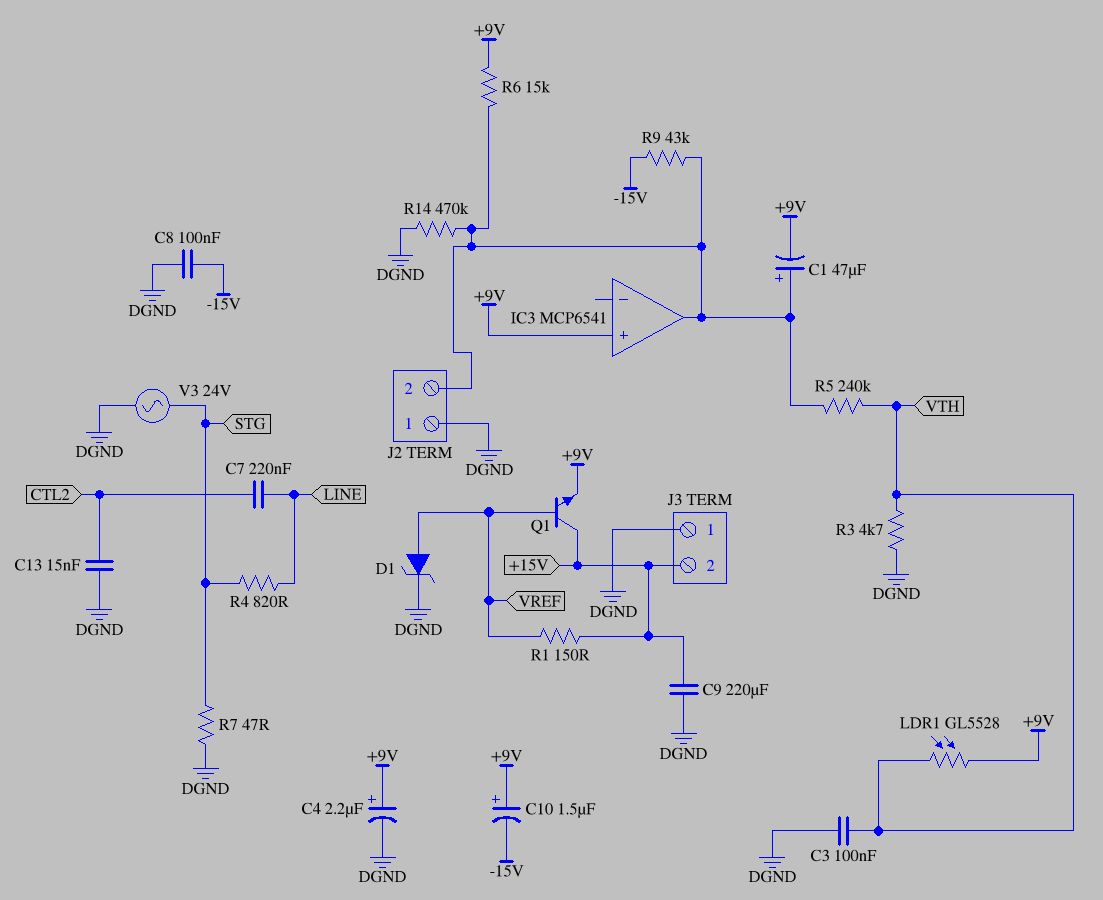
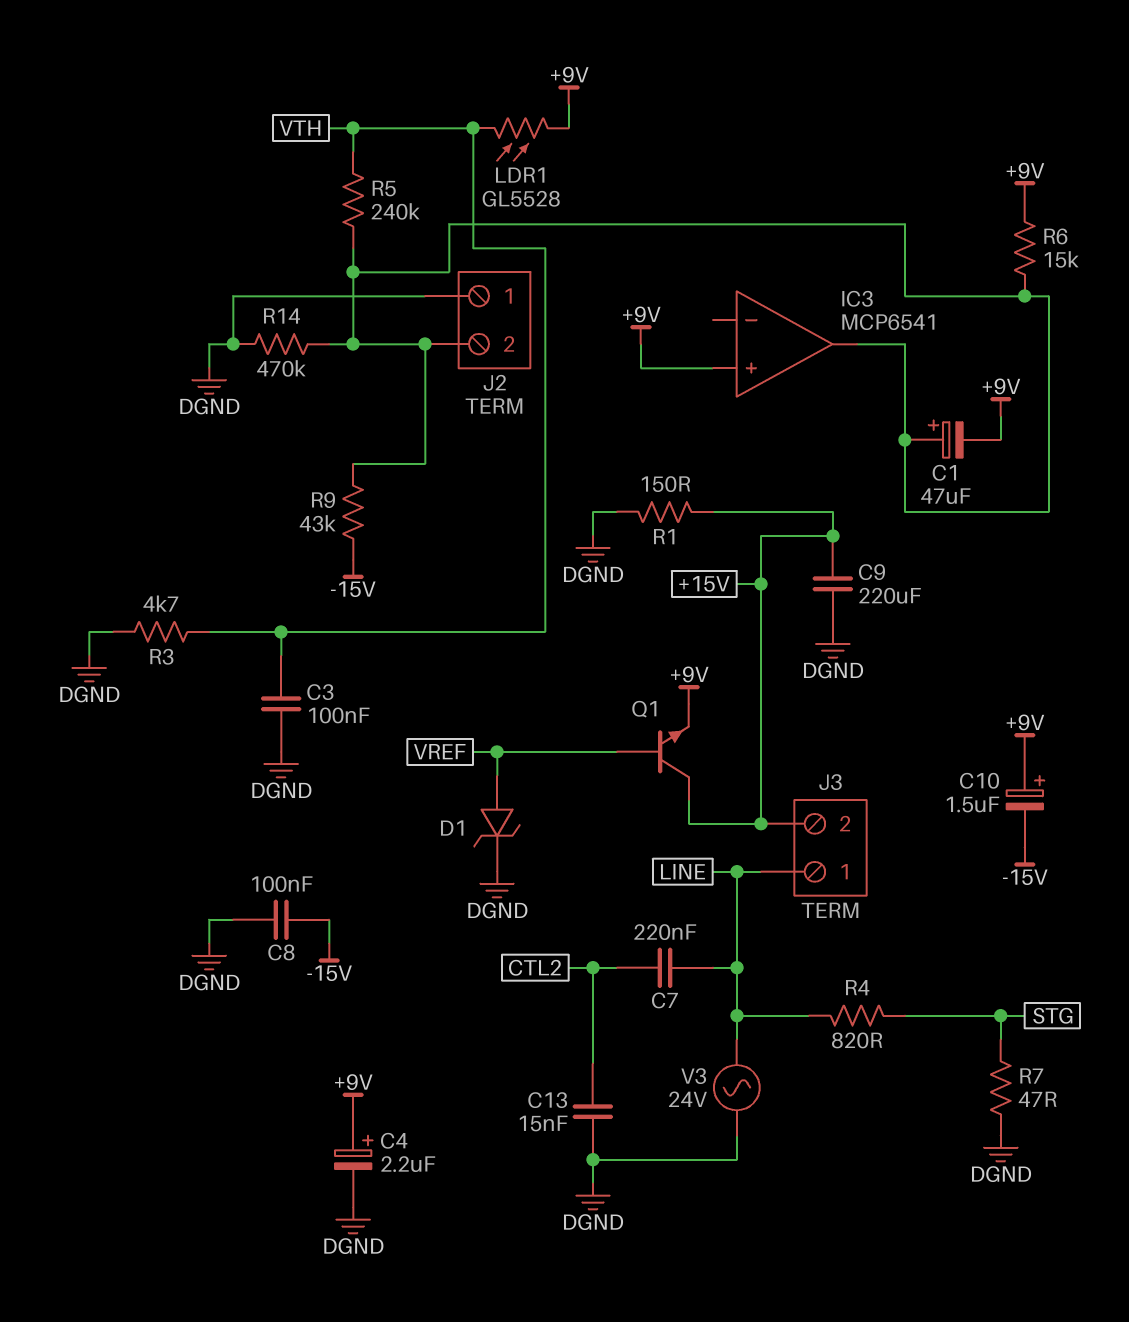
J3 pin 1: DGND -> LINE
R1: 150 (+15V, VREF) -> 150 (+15V, DGND)
V3: AC 24V (DGND, STG) -> AC 24V (DGND, LINE)

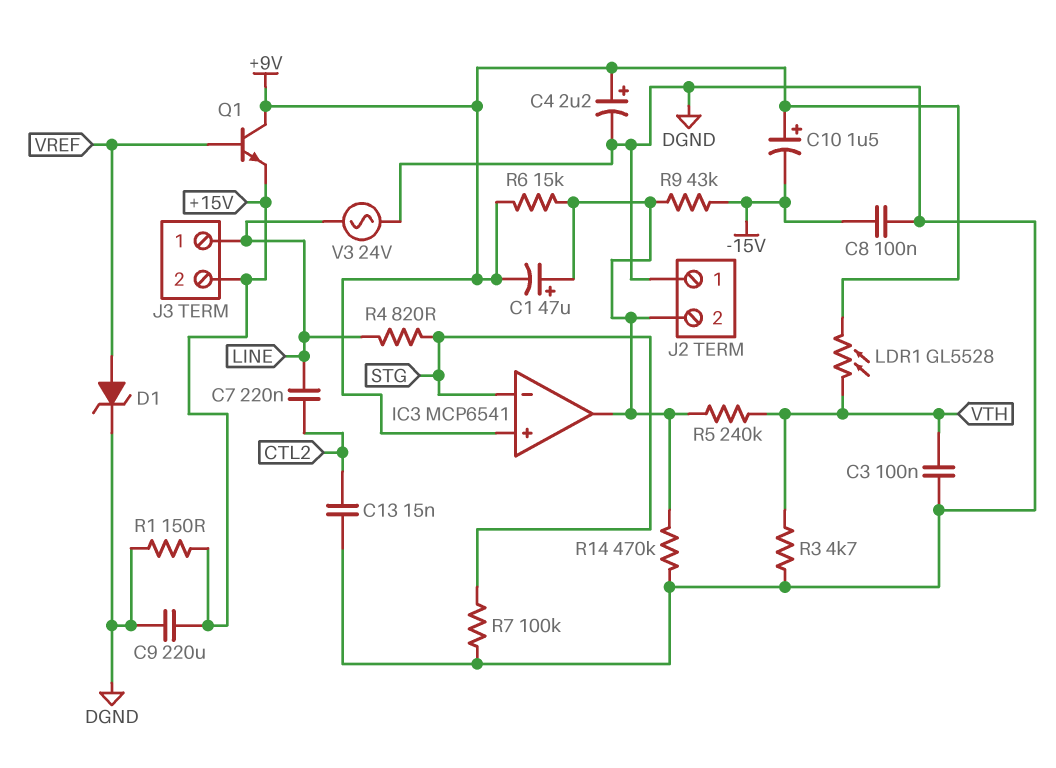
IC3 pin in-: none -> STG
Q1: NPN (B VREF, C +15V, E +9V) -> NPN (B VREF, C +9V, E +15V)
R7: 47 (DGND, STG) -> 100k (DGND, STG)

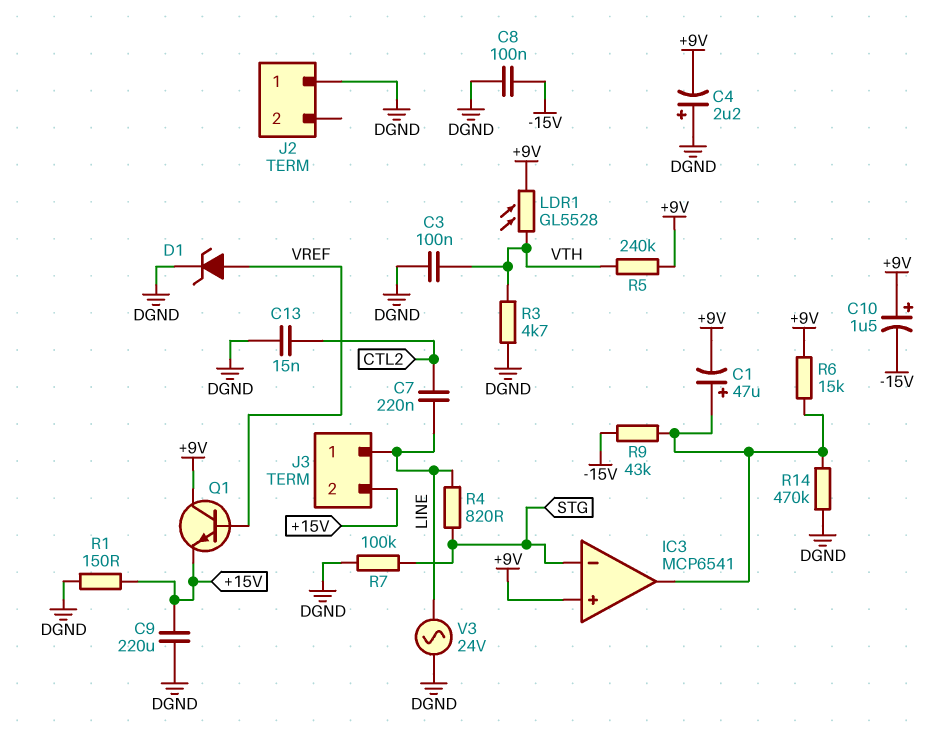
C4: 2.2uF (plus +9V, minus DGND) -> 2.2uF (plus DGND, minus +9V)
J2 pin 2: IC3/out -> none
R5: 240k (IC3/out, VTH) -> 240k (+9V, VTH)

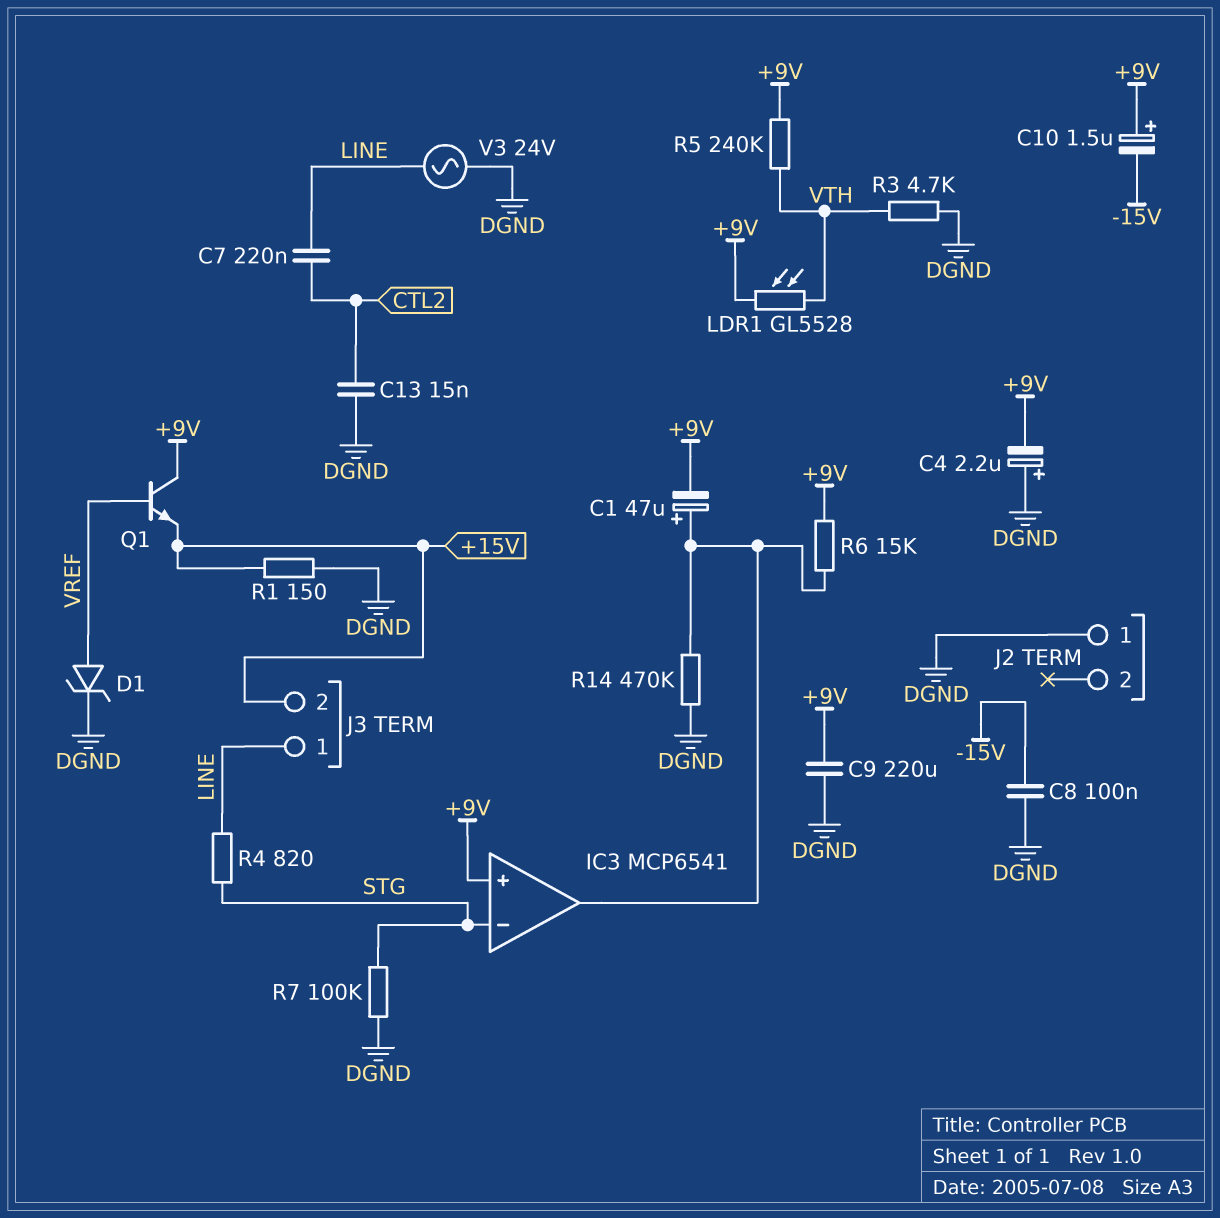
C3: 100nF (DGND, VTH) -> none
C9: 220uF (+15V, DGND) -> 220uF (+9V, DGND)
R9: 43k (-15V, IC3/out) -> none

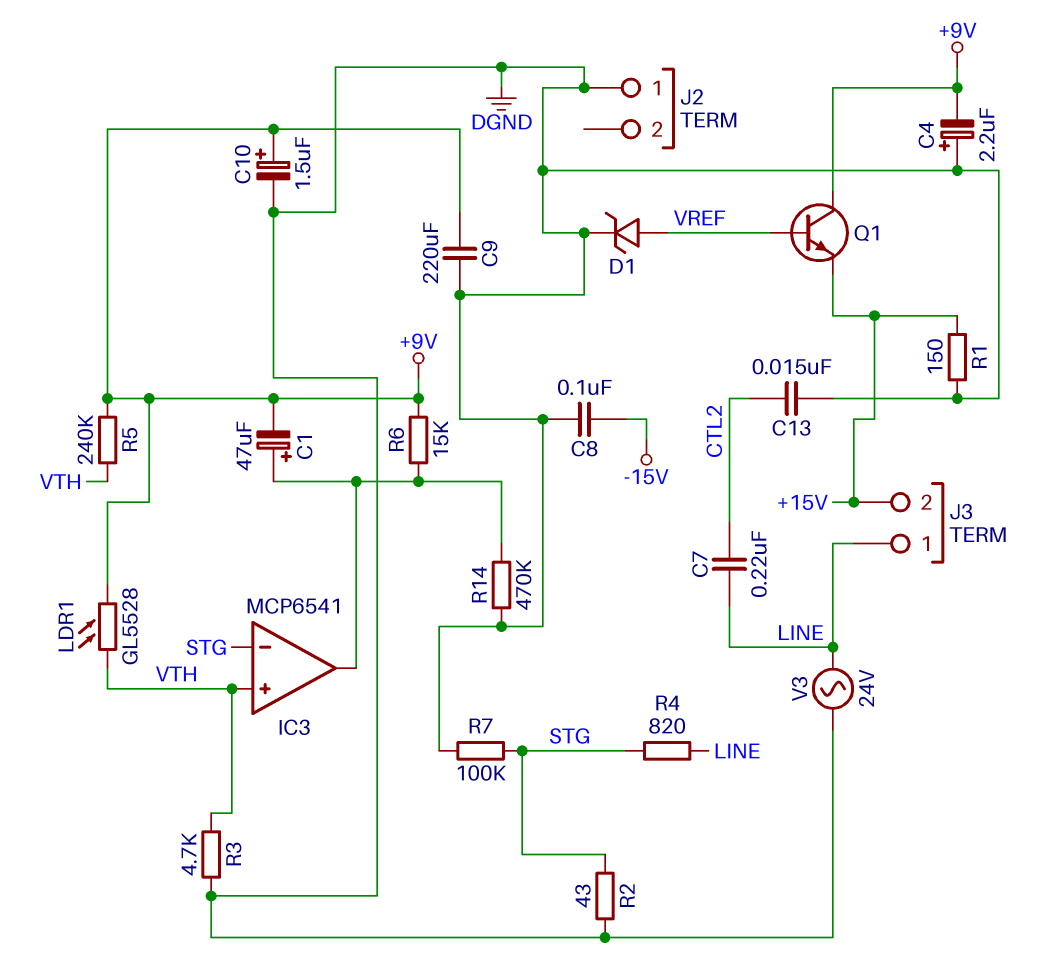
C10: 1.5uF (plus +9V, minus -15V) -> 1.5uF (plus +9V, minus DGND)
IC3 pin in+: +9V -> VTH
R2: none -> 43 (DGND, STG)

